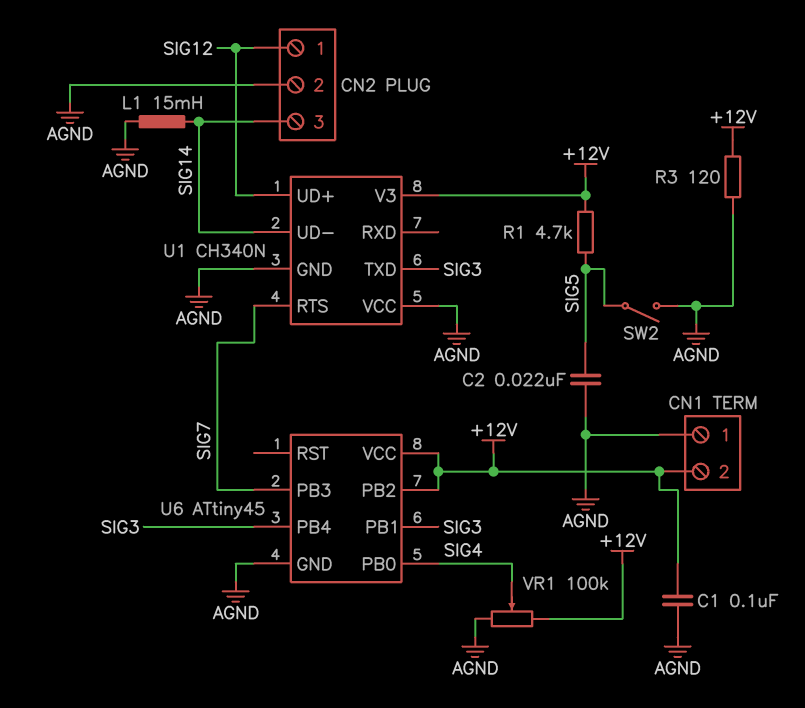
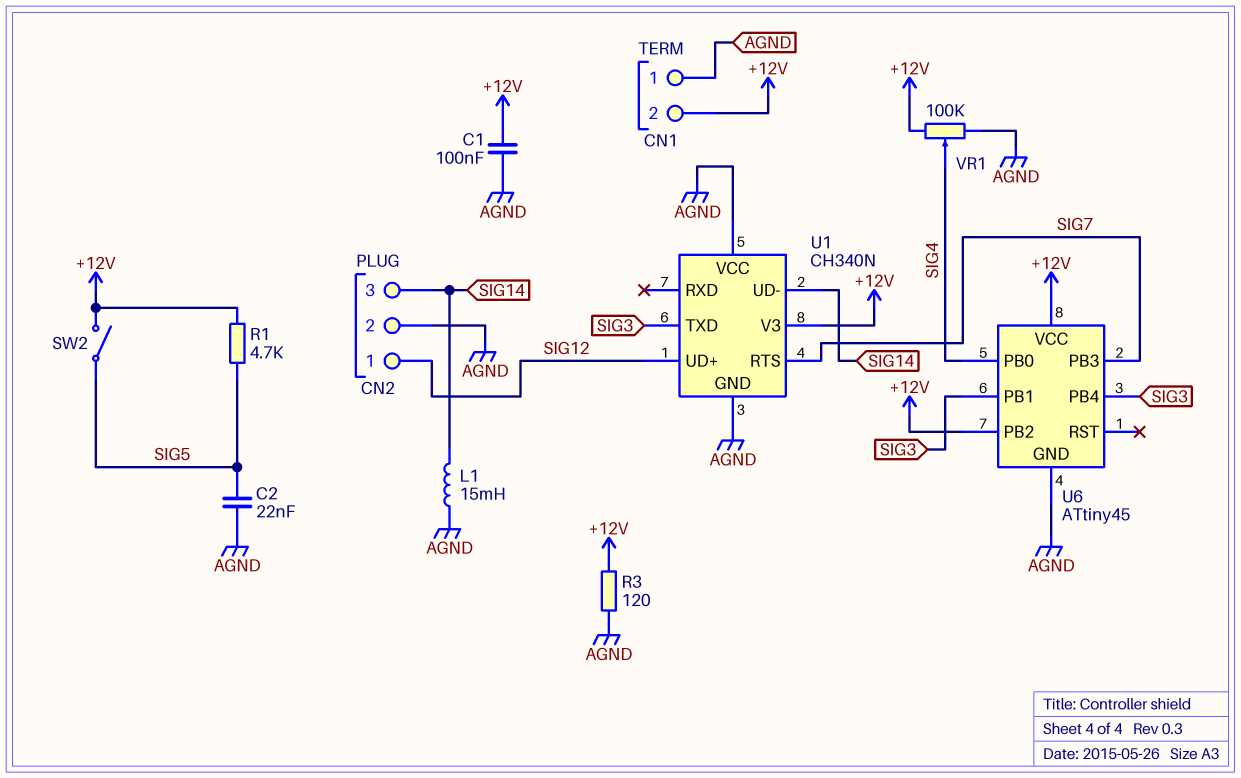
SW2: switch (AGND, SIG5) -> switch (+12V, SIG5)

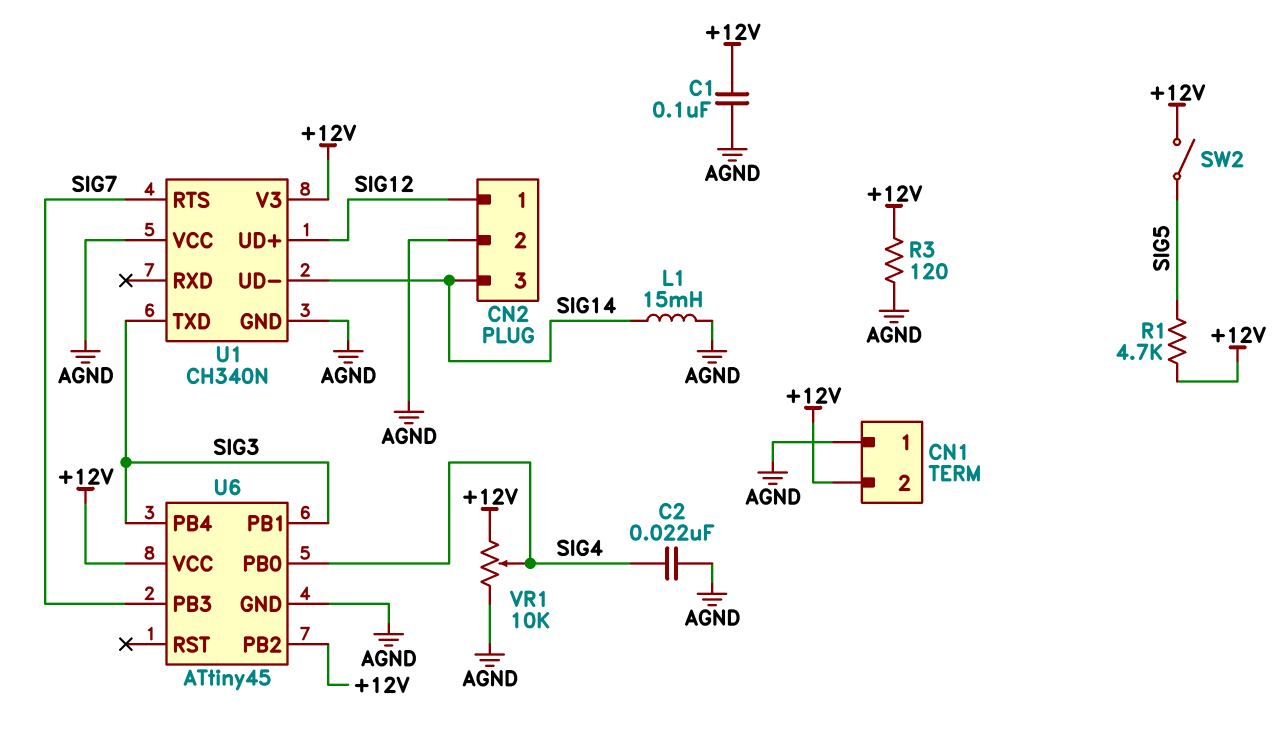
C2: 22nF (AGND, SIG5) -> 22nF (AGND, SIG4)
VR1: 100k (+12V, AGND, wiper SIG4) -> 10k (+12V, AGND, wiper SIG4)

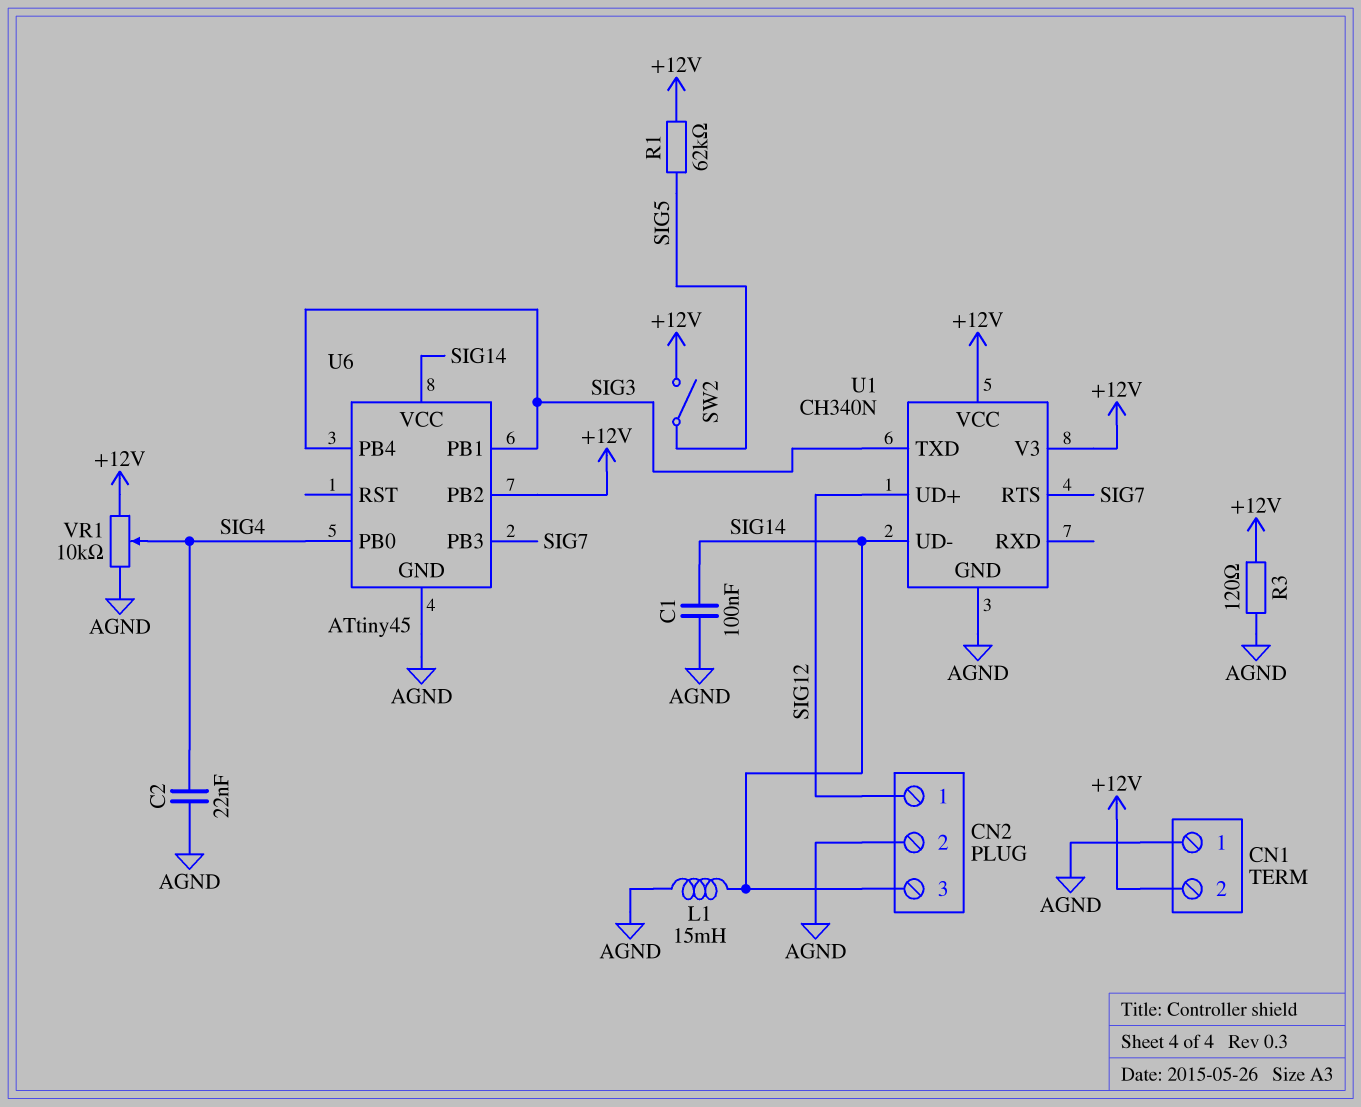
C1: 100nF (+12V, AGND) -> 100nF (AGND, SIG14)
R1: 4.7k (+12V, SIG5) -> 62k (+12V, SIG5)
U1 pin VCC: AGND -> +12V
U6 pin VCC: +12V -> SIG14

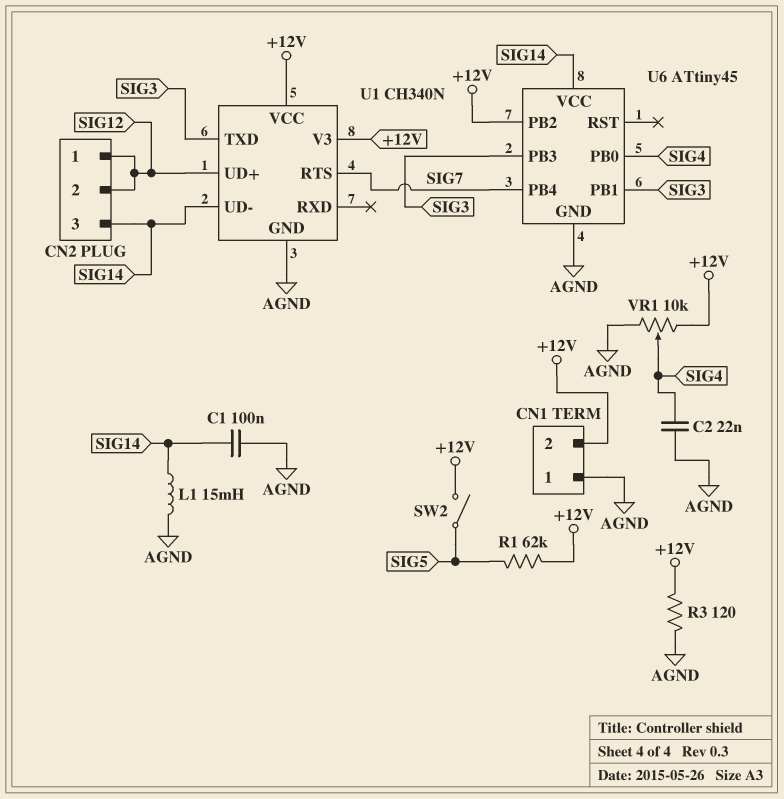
CN2 pin 2: AGND -> SIG12
U6 pin PB3: SIG7 -> SIG3
U6 pin PB4: SIG3 -> SIG7

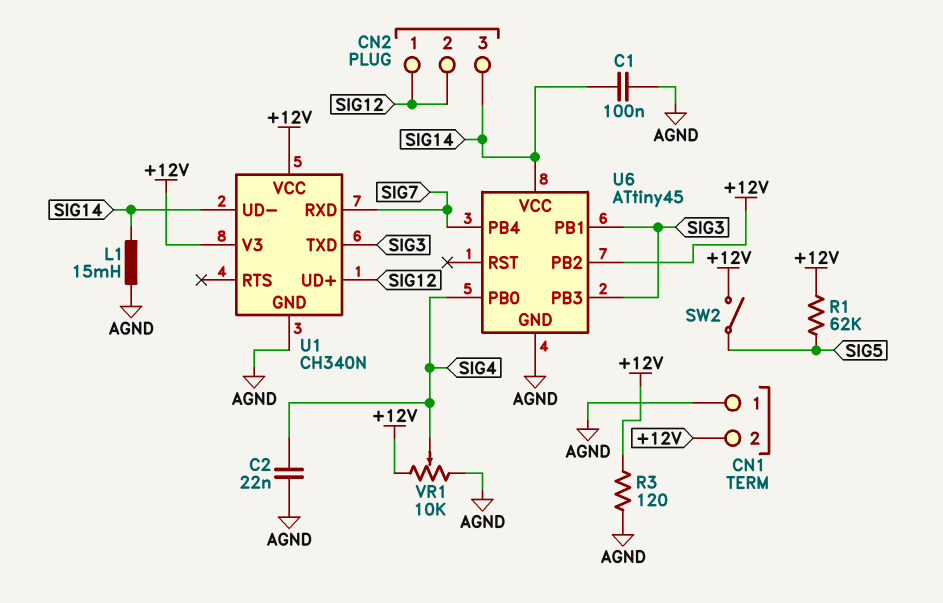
U1 pin RTS: SIG7 -> none
U1 pin RXD: none -> SIG7

